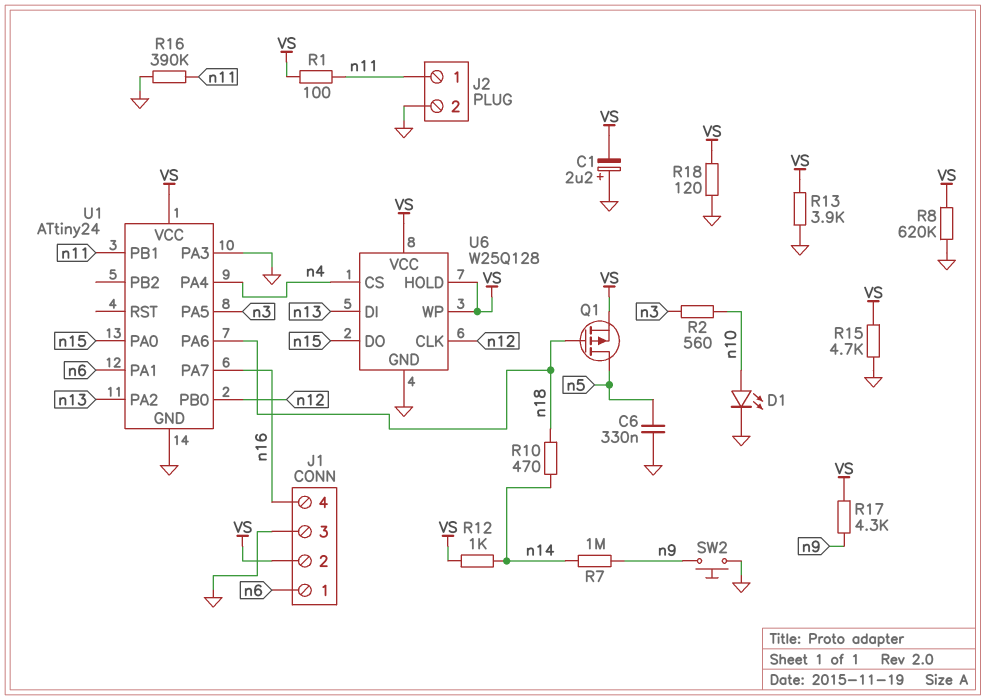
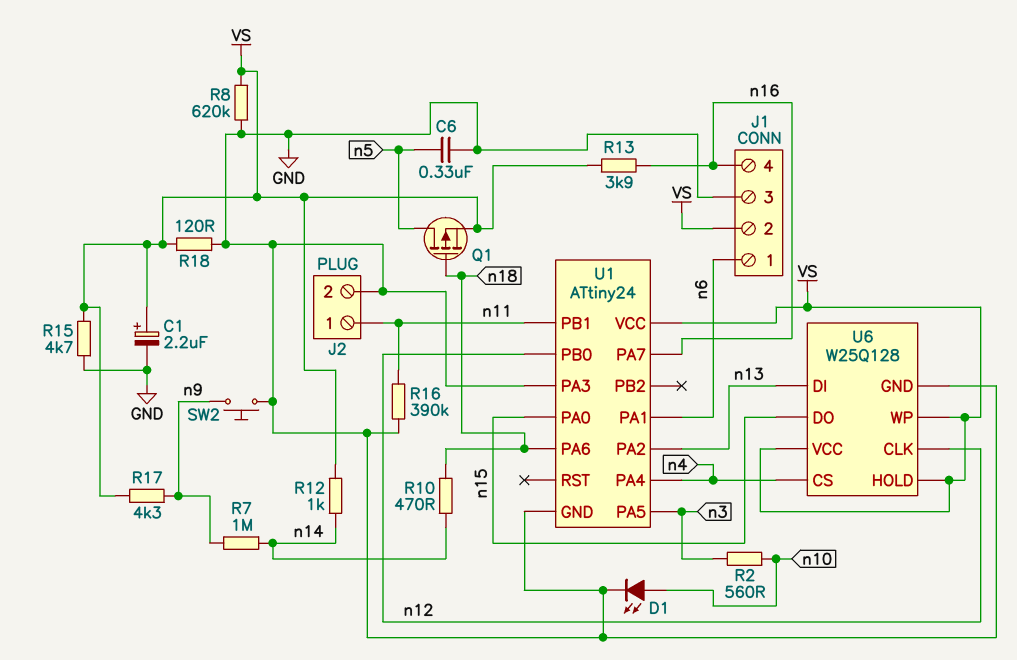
C1: 2.2uF (plus GND, minus VS) -> 2.2uF (plus VS, minus GND)
R1: 100 (VS, n11) -> none
R13: 3.9k (GND, VS) -> 3.9k (VS, n16)

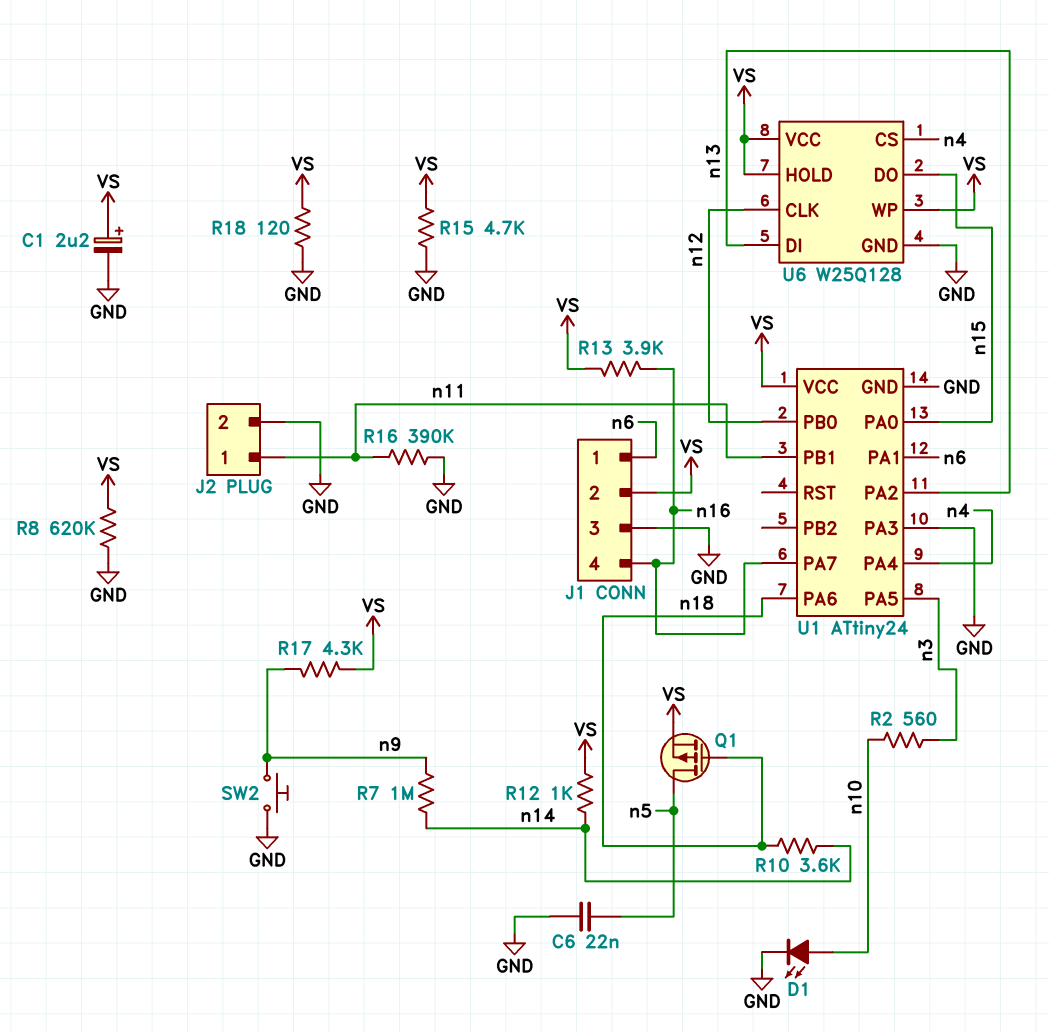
C6: 330nF (GND, n5) -> 22nF (GND, n5)
R10: 470 (n14, n18) -> 3.6k (n14, n18)

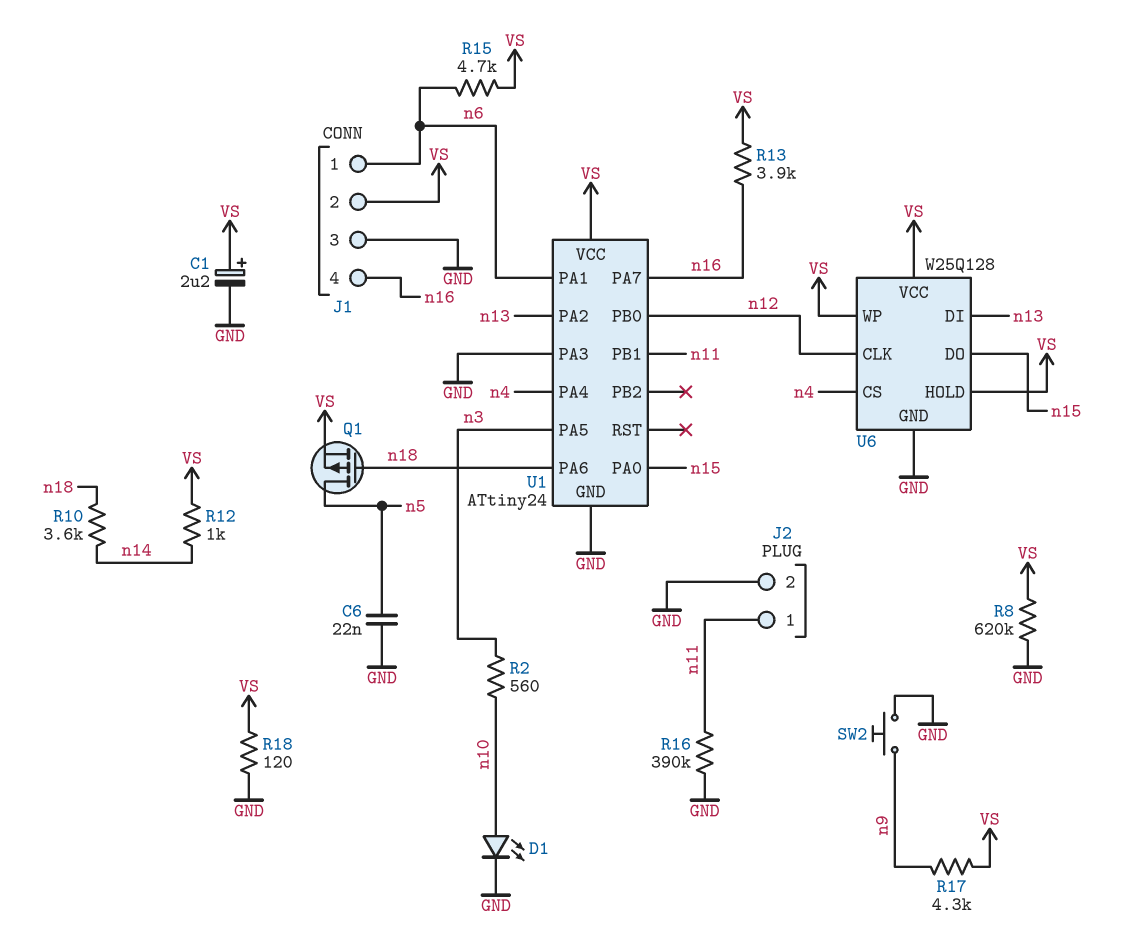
R7: 1M (n9, n14) -> none
R15: 4.7k (GND, VS) -> 4.7k (VS, n6)

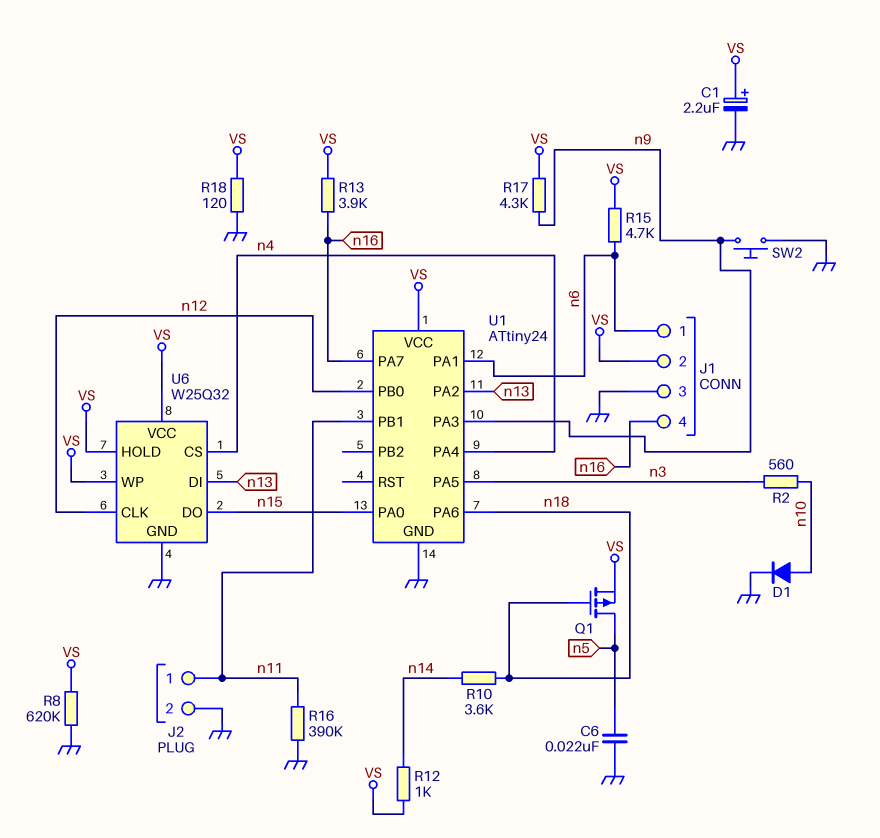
D1: LED (A n10, K GND) -> diode (A n10, K GND)
U1 pin PA3: GND -> n9
U6: W25Q128 -> W25Q32

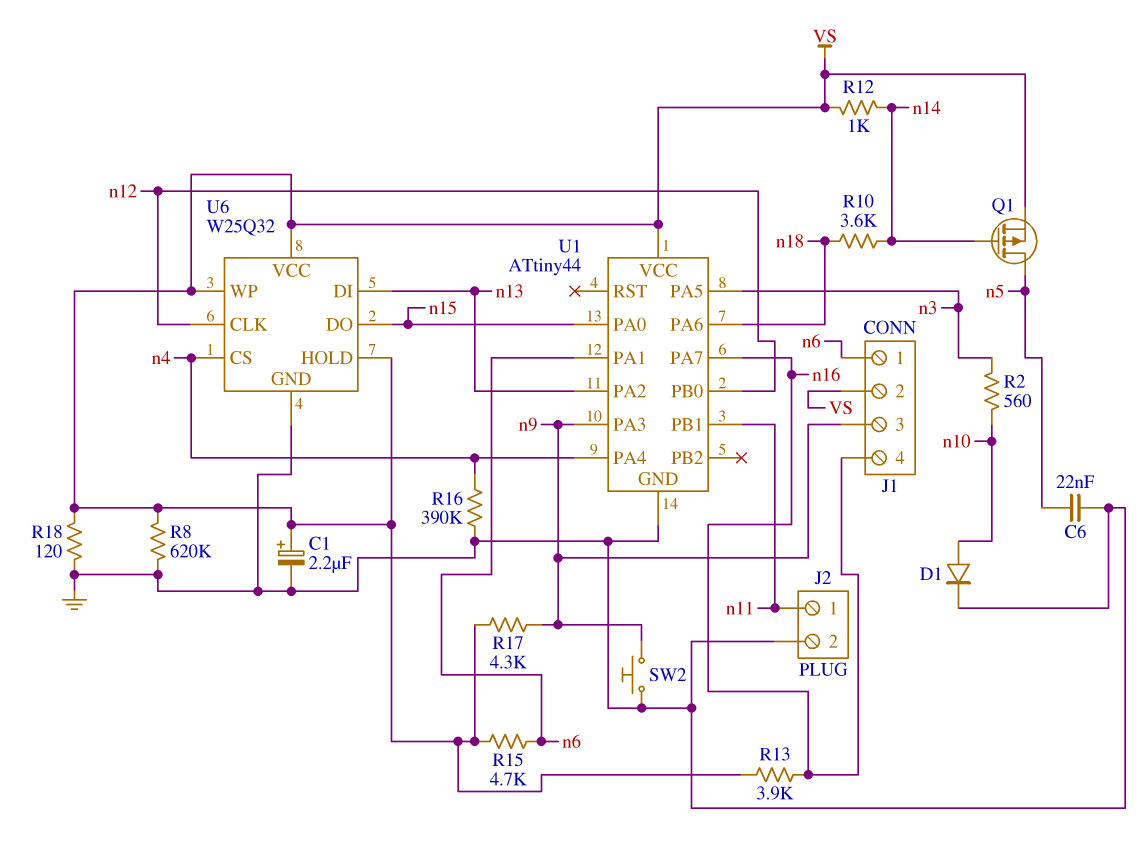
J1 pin 3: GND -> n9
Q1: PMOS (G n18, D n5, S VS) -> PMOS (G n14, D n5, S VS)
R16: 390k (GND, n11) -> 390k (GND, n4)
U1: ATtiny24 -> ATtiny44

